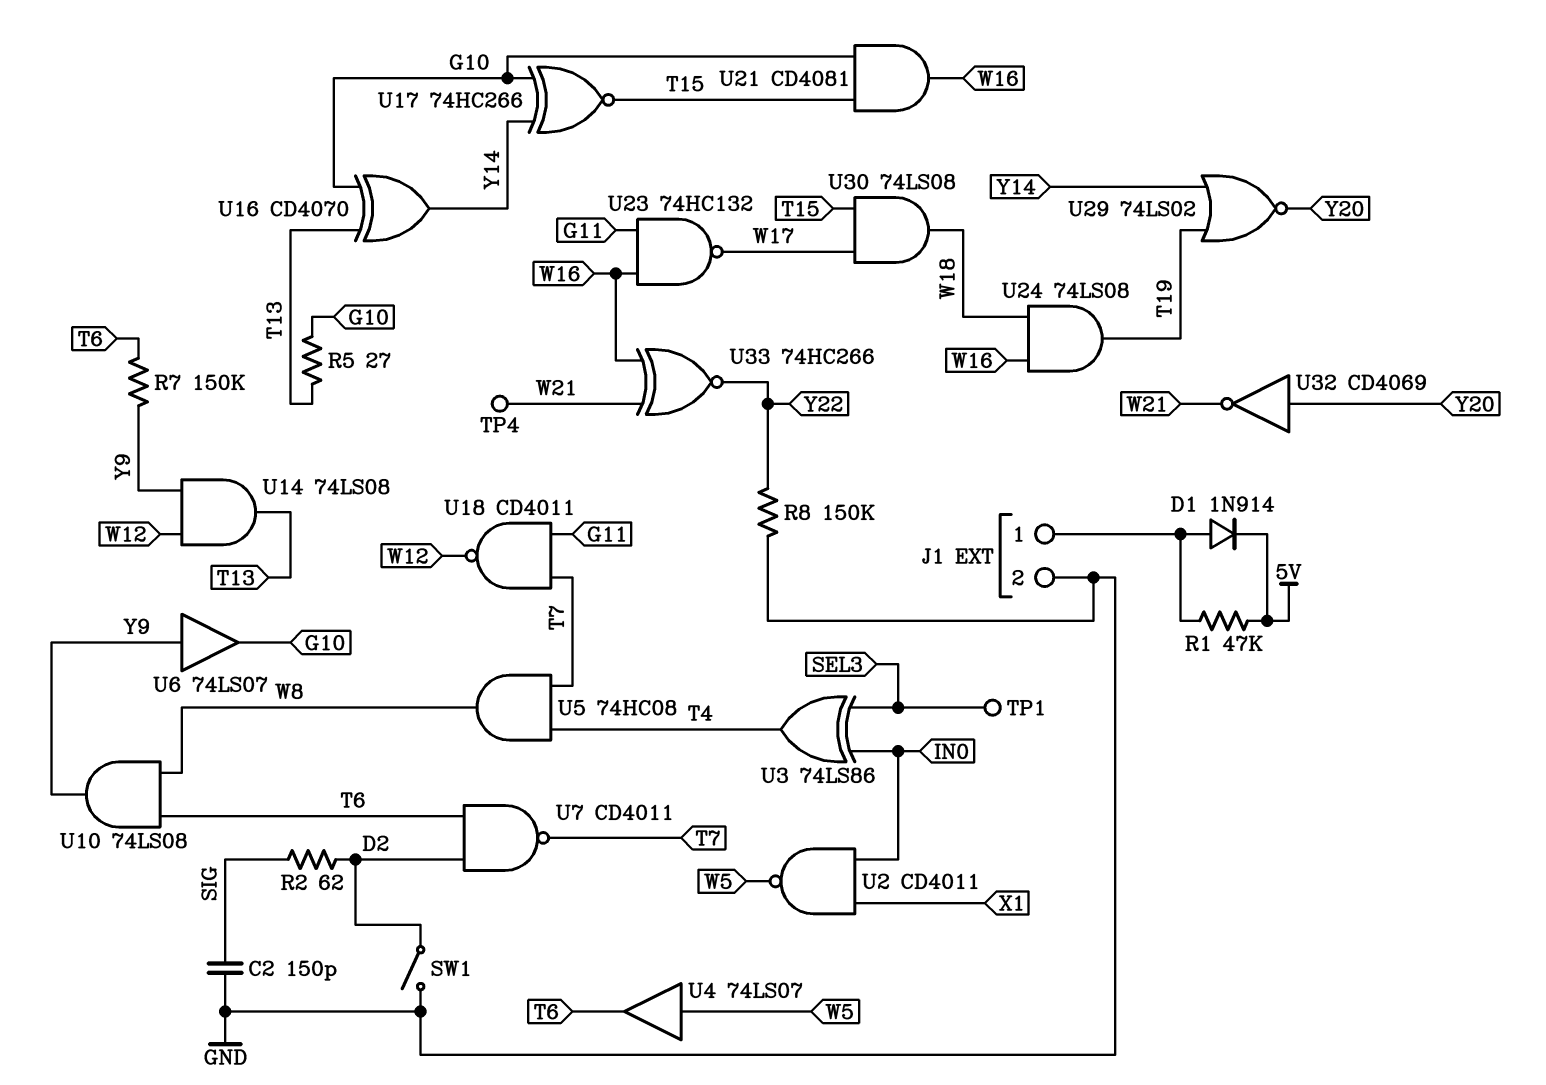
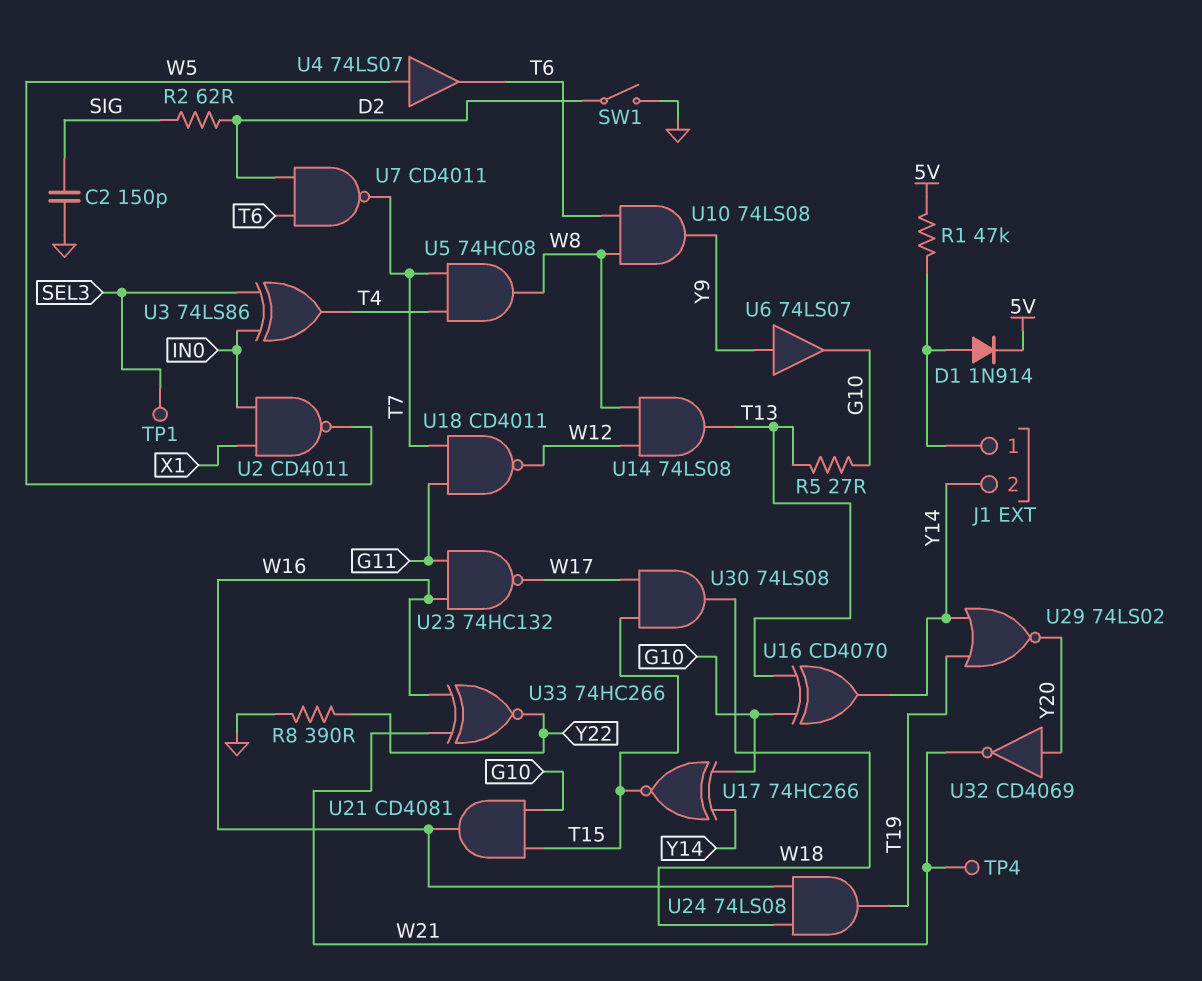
J1 pin 2: GND -> Y14
R7: 150k (T6, Y9) -> none
R8: 150k (GND, Y22) -> 390 (GND, Y22)
U14: AND 74LS08 (in W12, in Y9, out T13) -> AND 74LS08 (in W8, in W12, out T13)

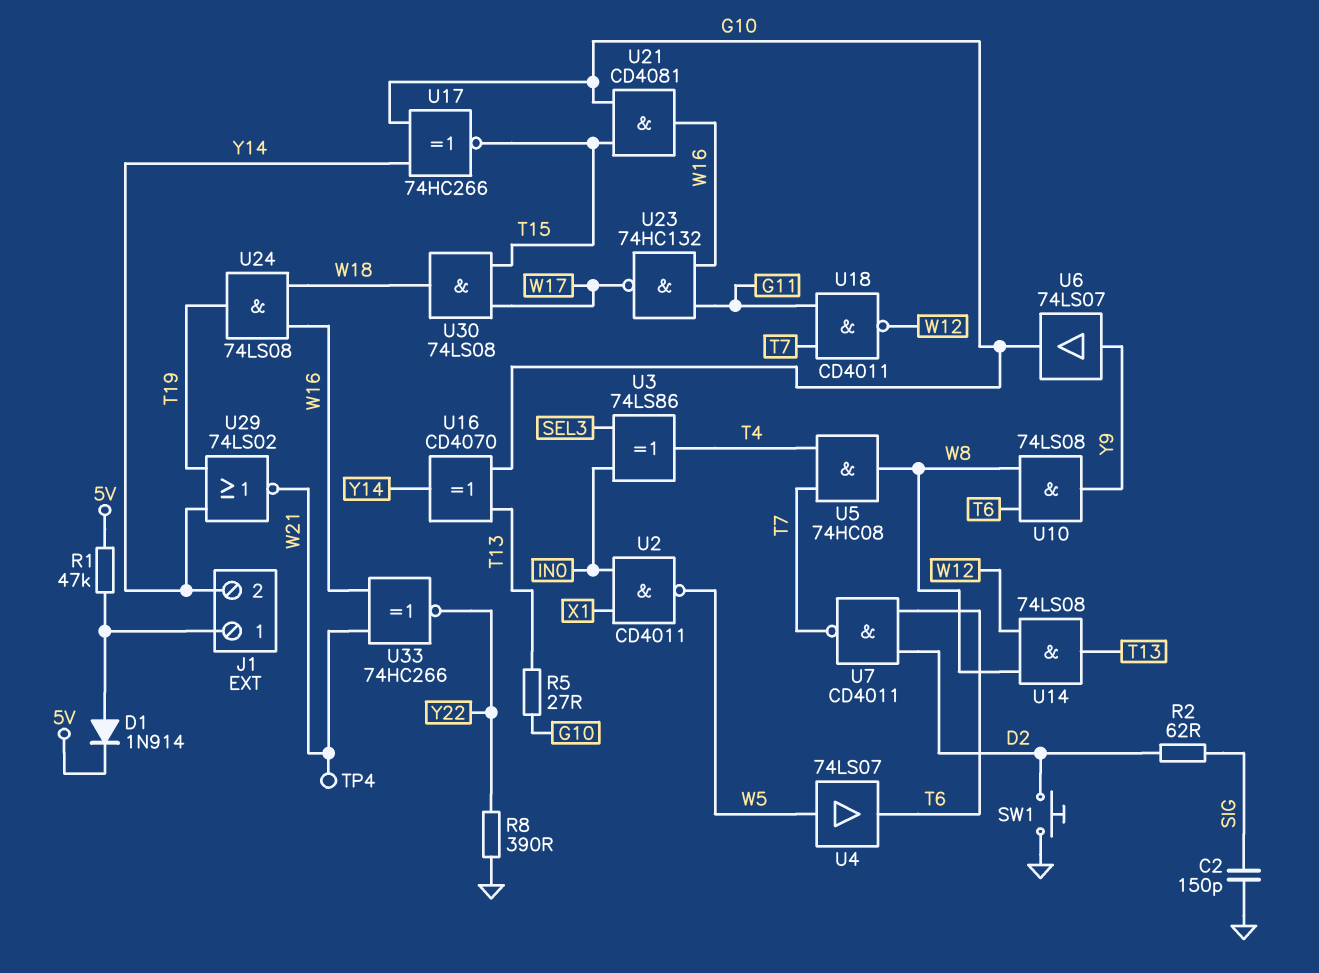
SW1: switch (D2, GND) -> button (D2, GND)
TP1: test point (SEL3) -> none
U29: NOR 74LS02 (in T19, in Y14, out Y20) -> NOR 74LS02 (in T19, in Y14, out W21)
U32: NOT CD4069 (in Y20, out W21) -> none

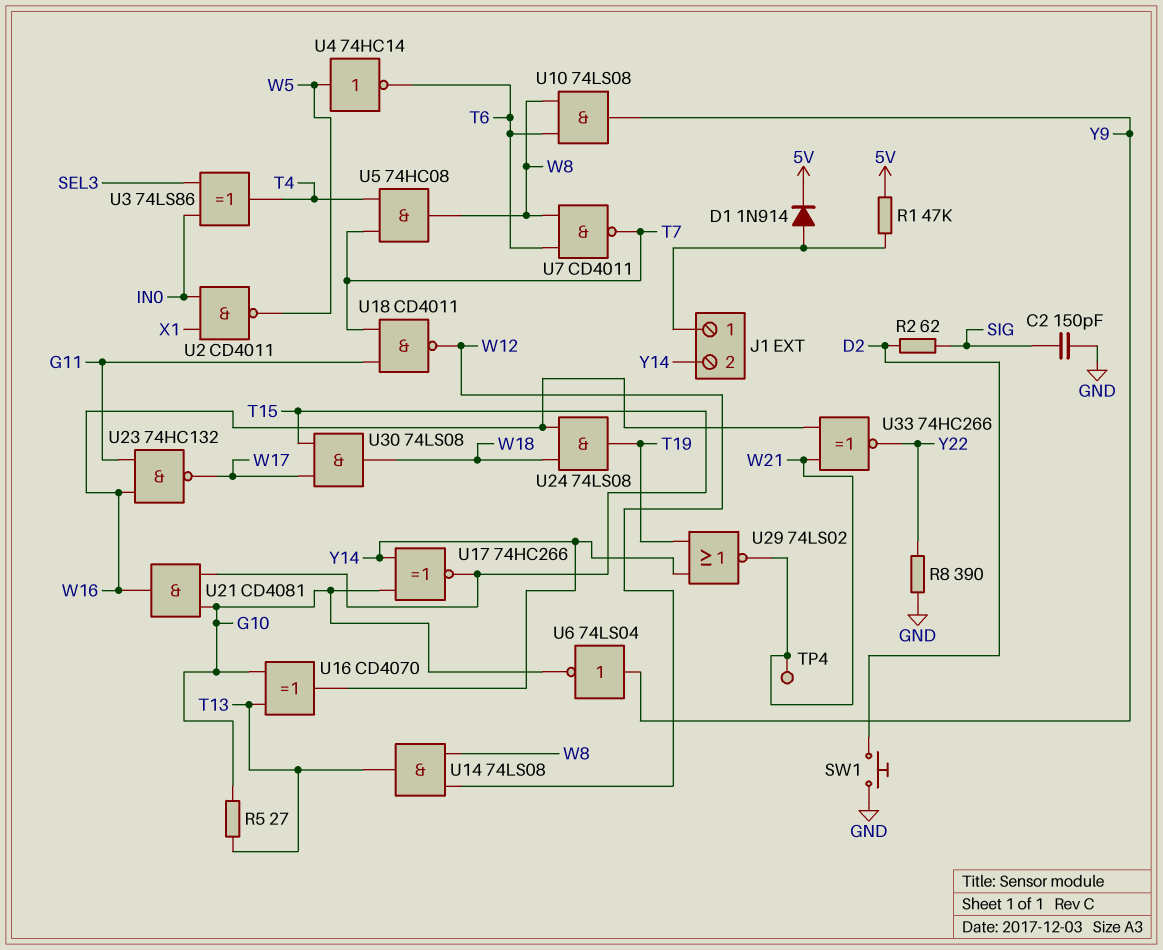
U4: buffer 74LS07 (in W5, out T6) -> NOT 74HC14 (in W5, out T6)
U6: buffer 74LS07 (in Y9, out G10) -> NOT 74LS04 (in Y9, out G10)
U7: NAND CD4011 (in D2, in T6, out T7) -> NAND CD4011 (in T6, in W8, out T7)

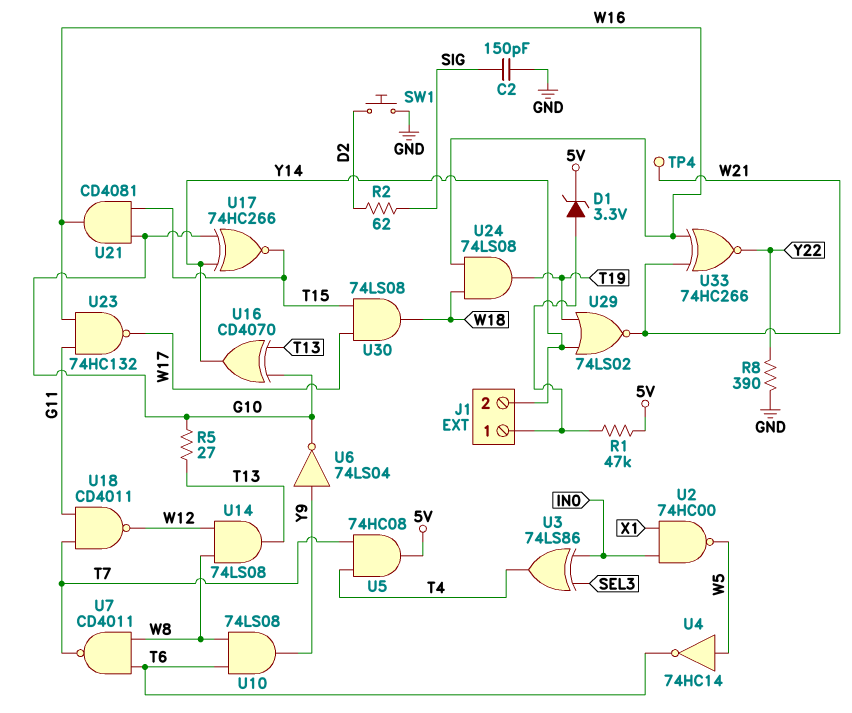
D1: diode 1N914 (A J1/1, K 5V) -> zener 3.3V (A J1/1, K 5V)
U2: NAND CD4011 (in IN0, in X1, out W5) -> NAND 74HC00 (in IN0, in X1, out W5)
U5: AND 74HC08 (in T4, in T7, out W8) -> AND 74HC08 (in T4, in T7, out 5V)

